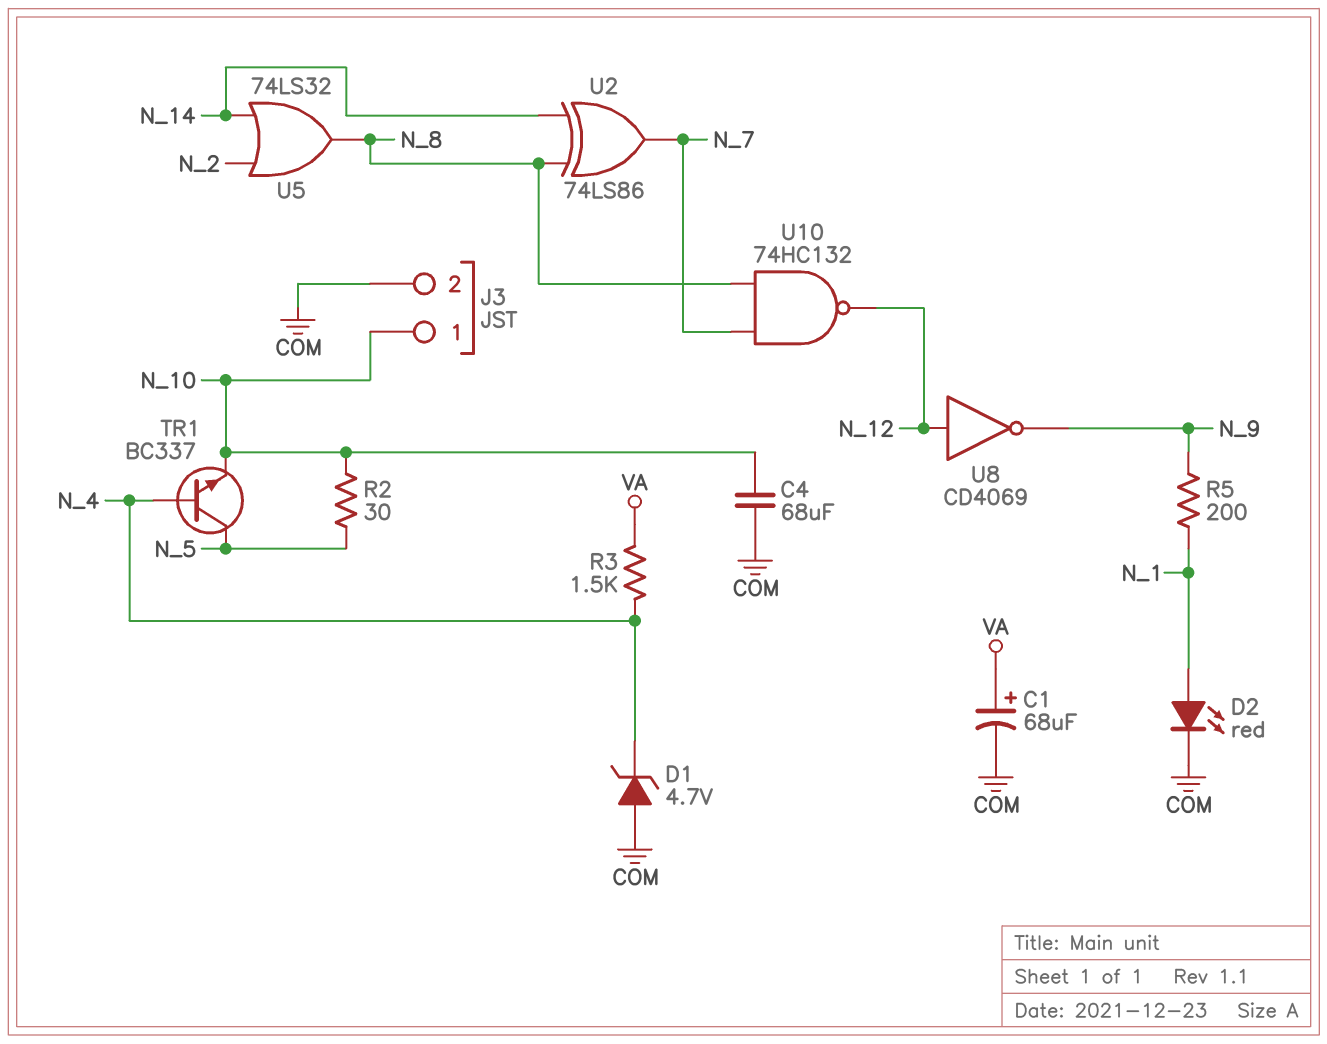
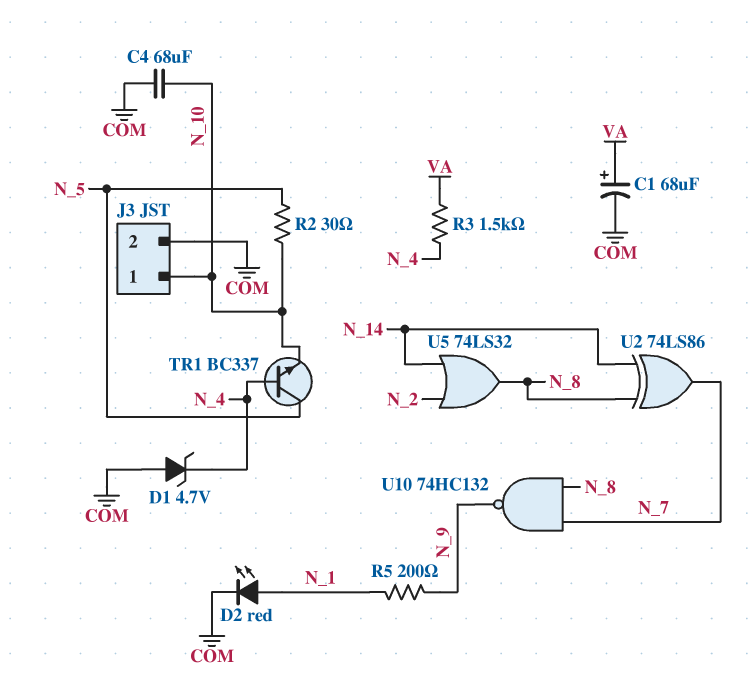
U8: NOT CD4069 (in N_12, out N_9) -> none
U10: NAND 74HC132 (in N_7, in N_8, out N_12) -> NAND 74HC132 (in N_7, in N_8, out N_9)

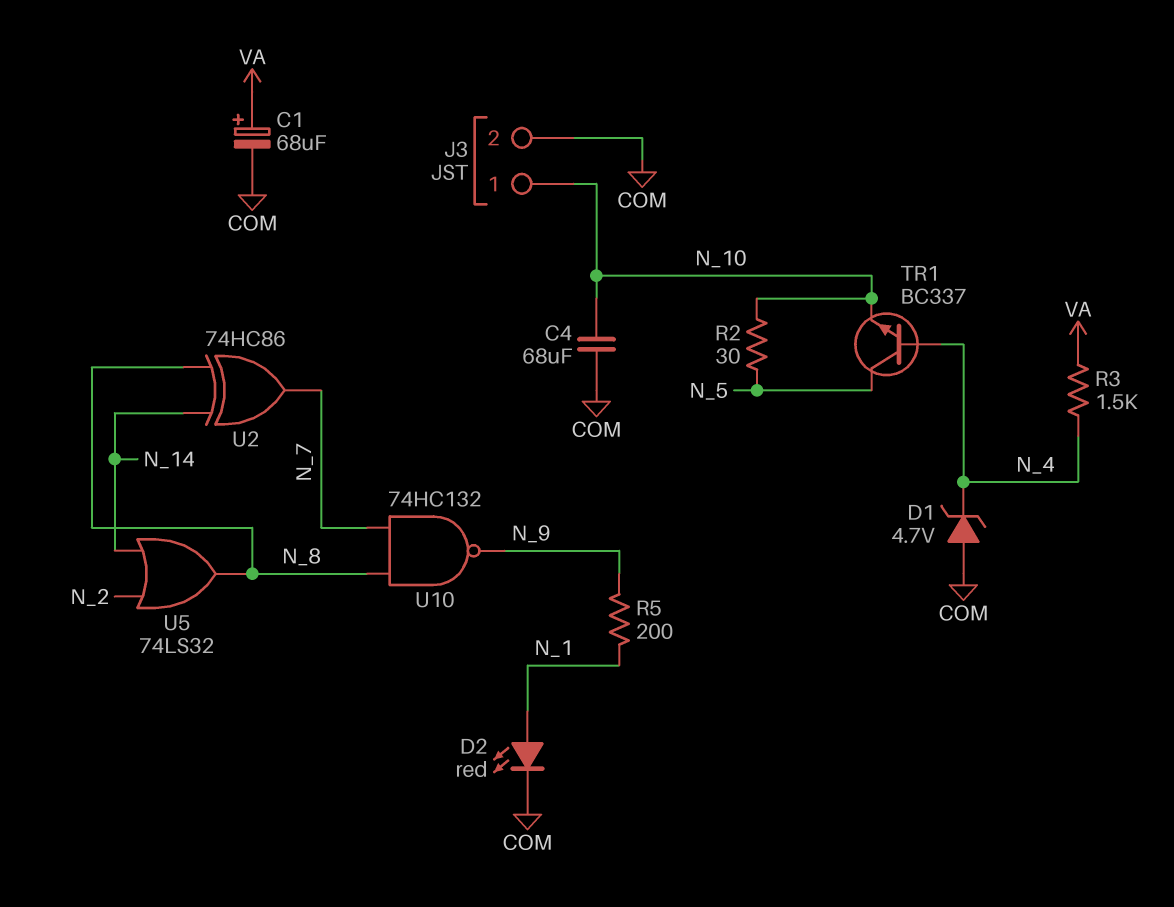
U2: XOR 74LS86 (in N_8, in N_14, out N_7) -> XOR 74HC86 (in N_8, in N_14, out N_7)

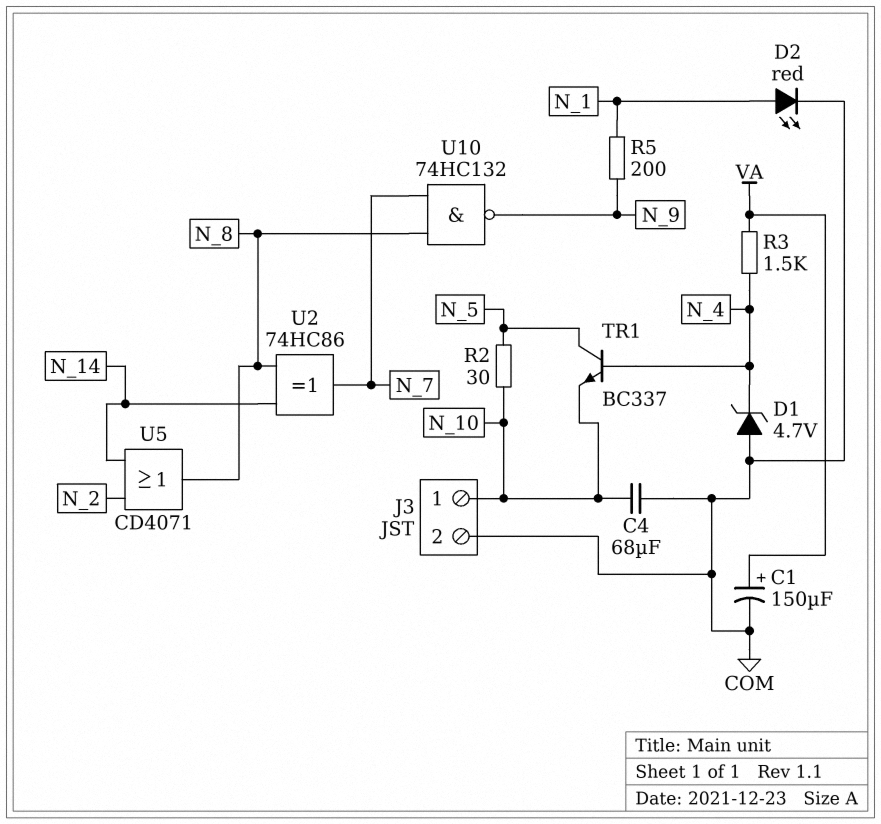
C1: 68uF (plus VA, minus COM) -> 150uF (plus VA, minus COM)
U5: OR 74LS32 (in N_2, in N_14, out N_8) -> OR CD4071 (in N_2, in N_14, out N_8)

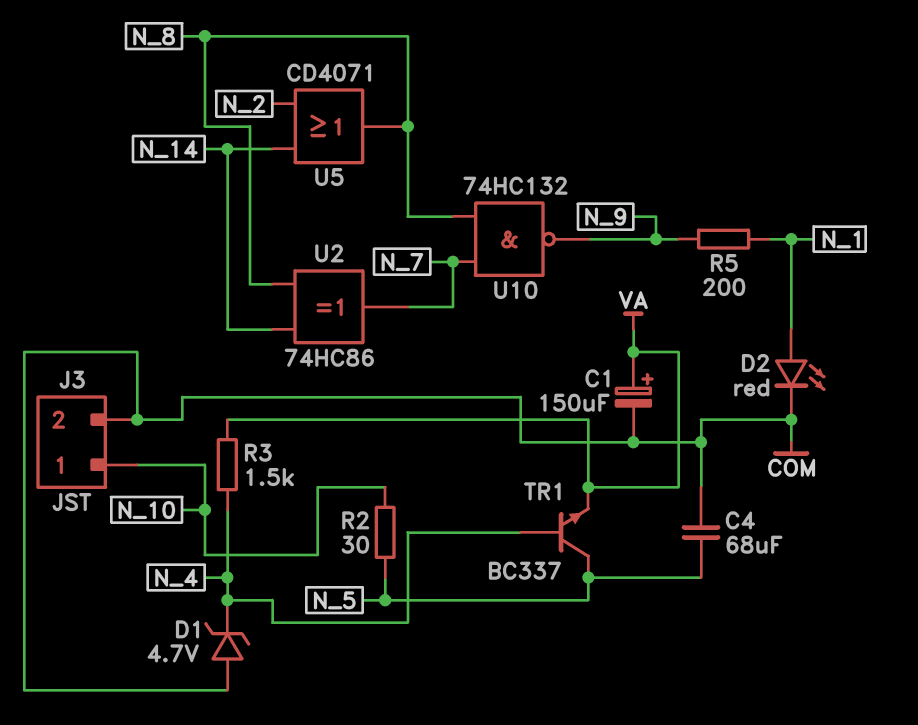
C4: 68uF (COM, N_10) -> 68uF (COM, N_5)
TR1: NPN BC337 (B N_4, C N_5, E N_10) -> NPN BC337 (B N_4, C N_5, E VA)

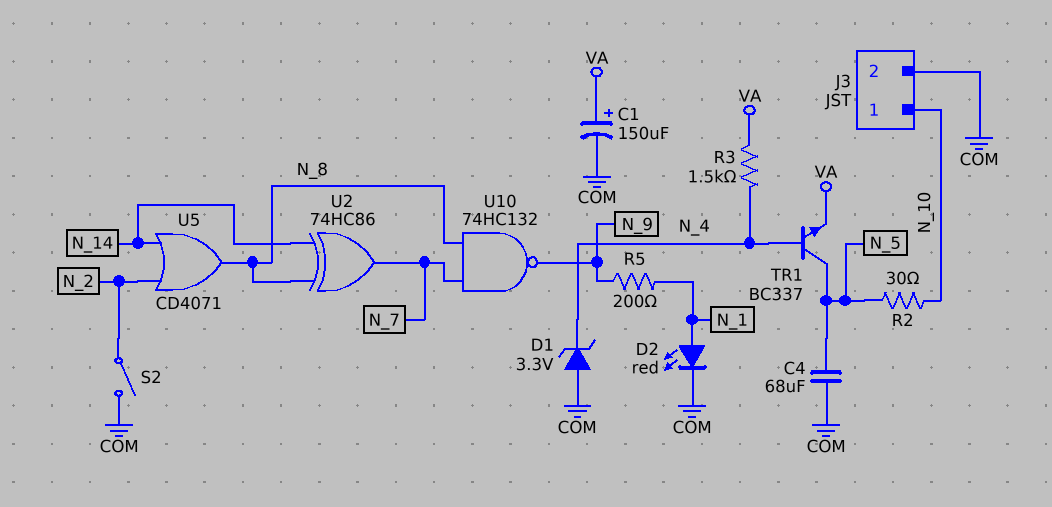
D1: zener 4.7V (A COM, K N_4) -> zener 3.3V (A COM, K N_4)
S2: none -> switch (COM, N_2)

